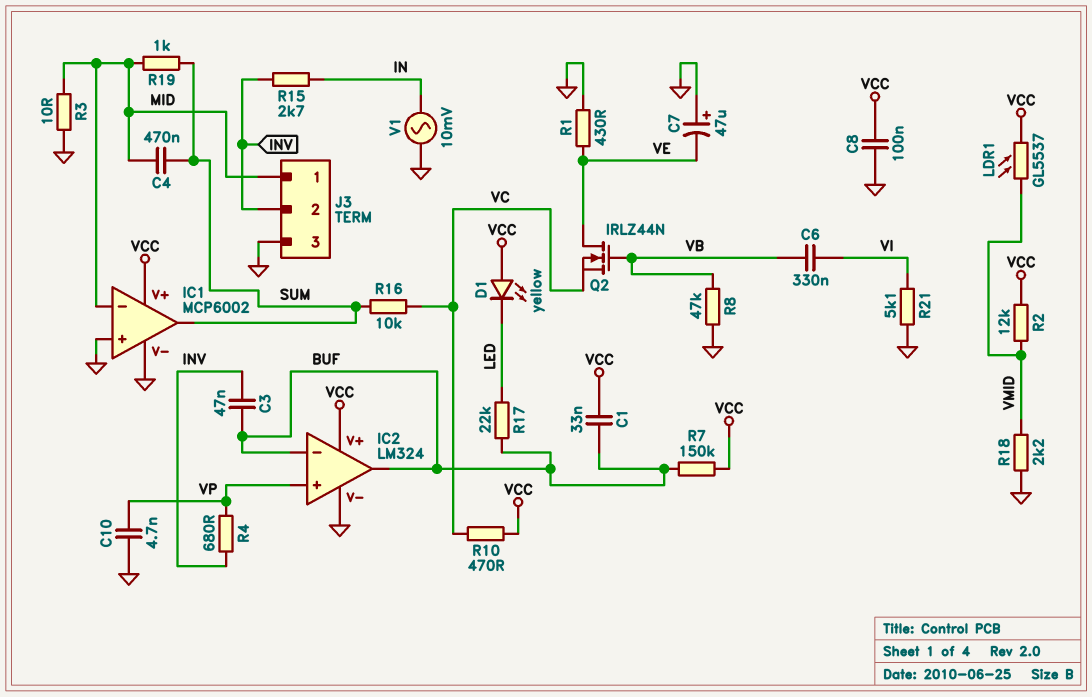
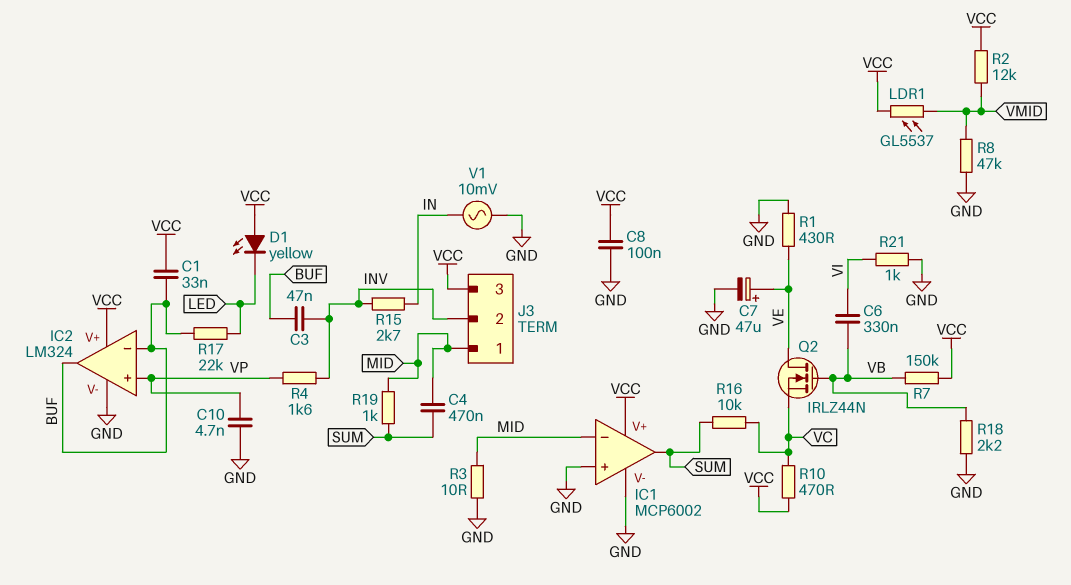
C7: 47uF (plus GND, minus VE) -> 47uF (plus VE, minus GND)
J3 pin 3: GND -> VCC
R4: 680 (INV, VP) -> 1.6k (INV, VP)
R7: 150k (BUF, VCC) -> 150k (VB, VCC)
R8: 47k (GND, VB) -> 47k (GND, VMID)
R18: 2.2k (GND, VMID) -> 2.2k (GND, VB)
R21: 5.1k (GND, VI) -> 1k (GND, VI)

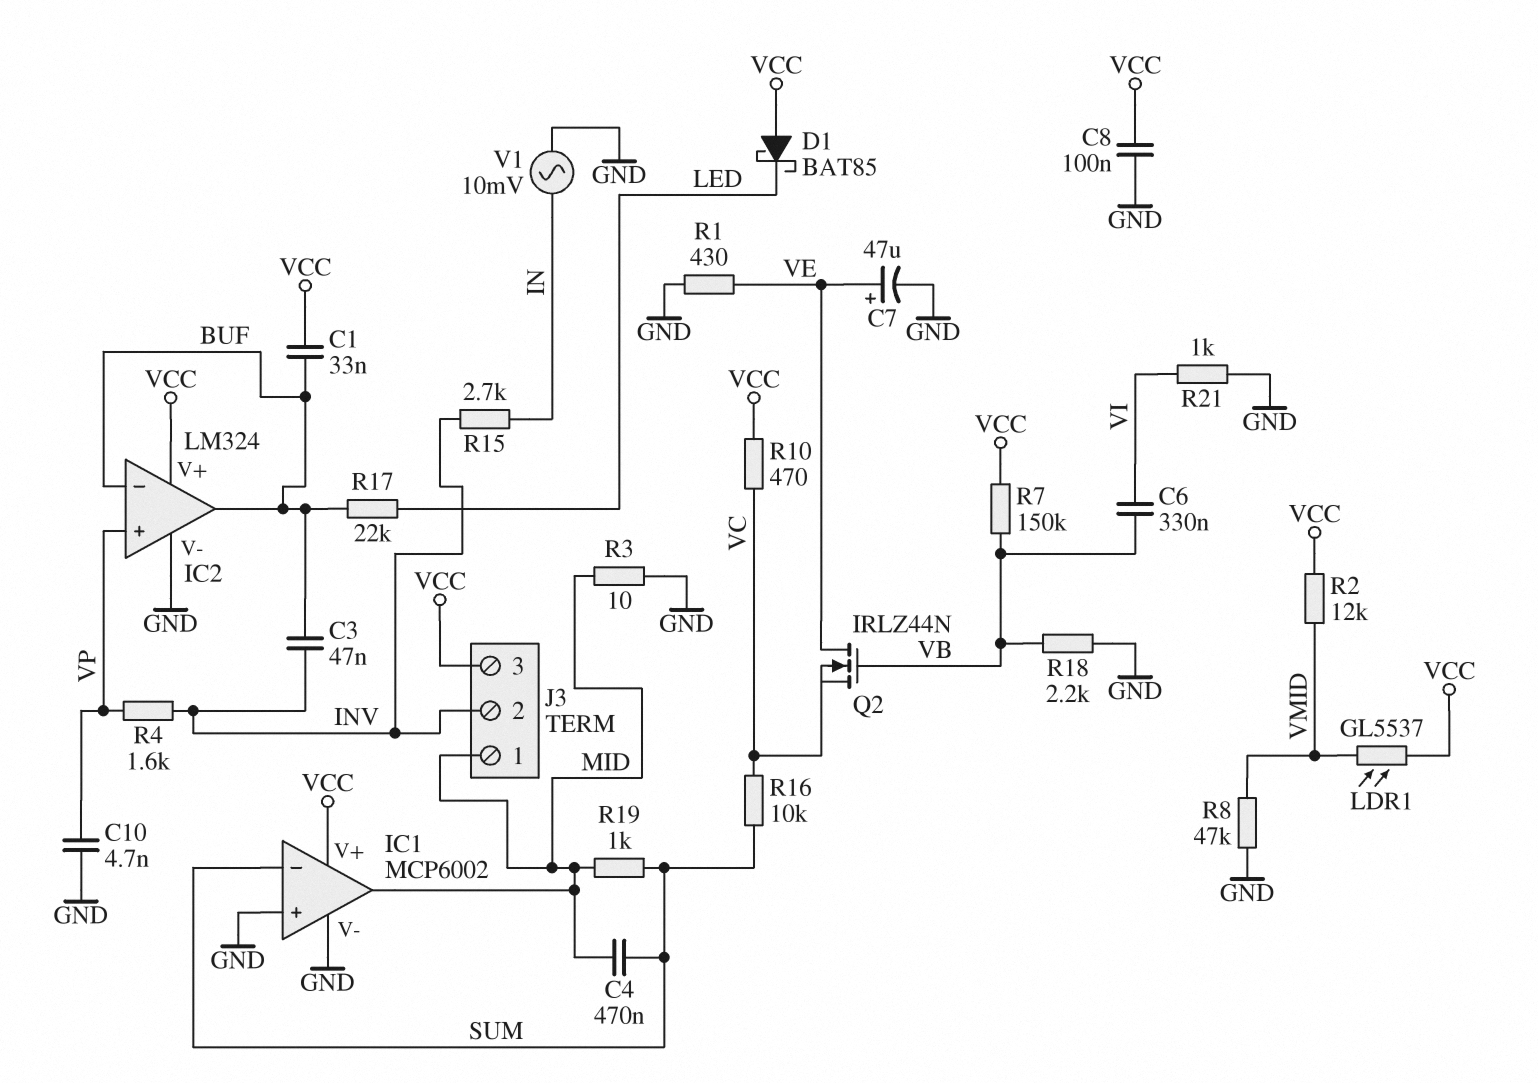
D1: LED yellow (A VCC, K LED) -> schottky BAT85 (A VCC, K LED)
IC1 pin in-: MID -> SUM
IC1 pin out: SUM -> MID

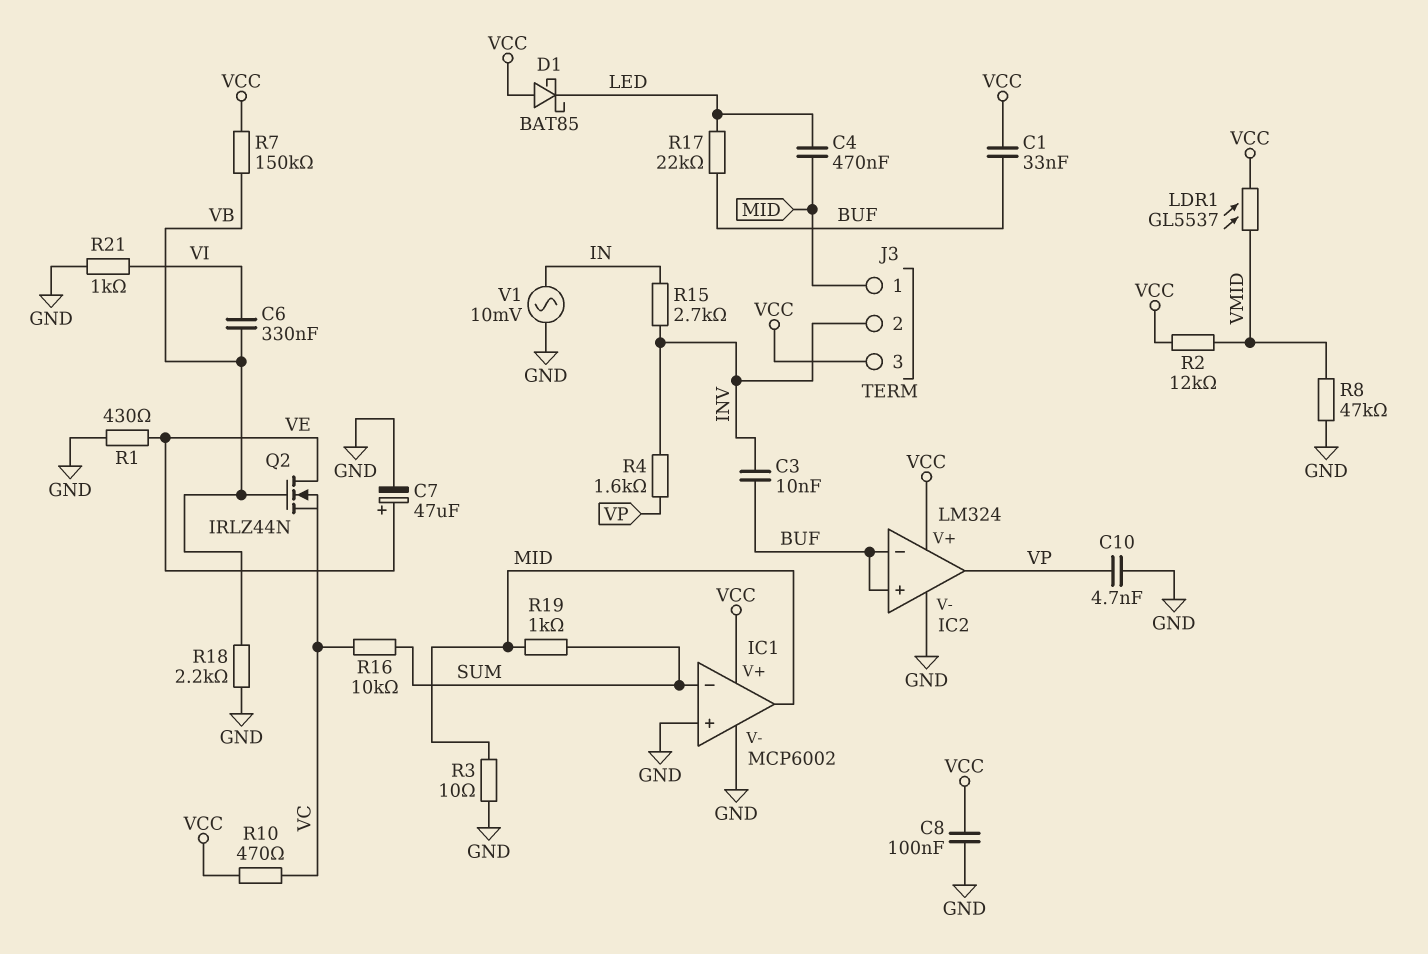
C3: 47nF (BUF, INV) -> 10nF (BUF, INV)
C4: 470nF (MID, SUM) -> 470nF (LED, MID)
IC2 pin in+: VP -> BUF
IC2 pin out: BUF -> VP

